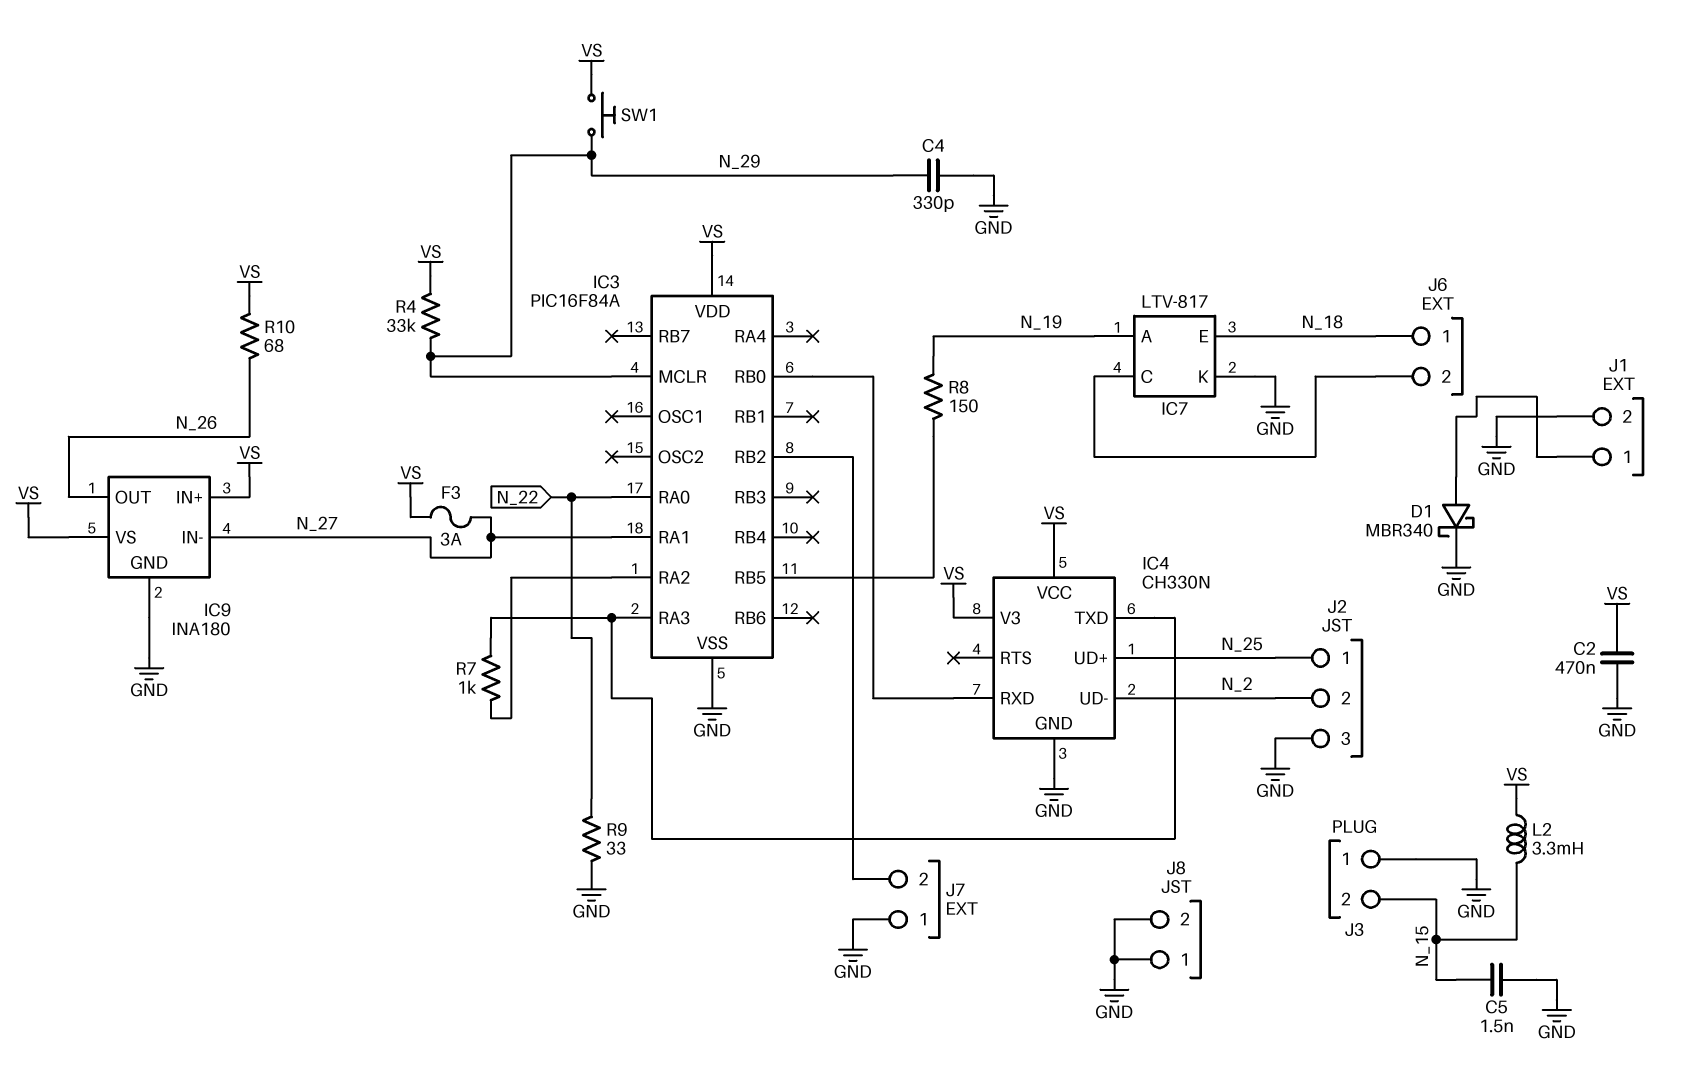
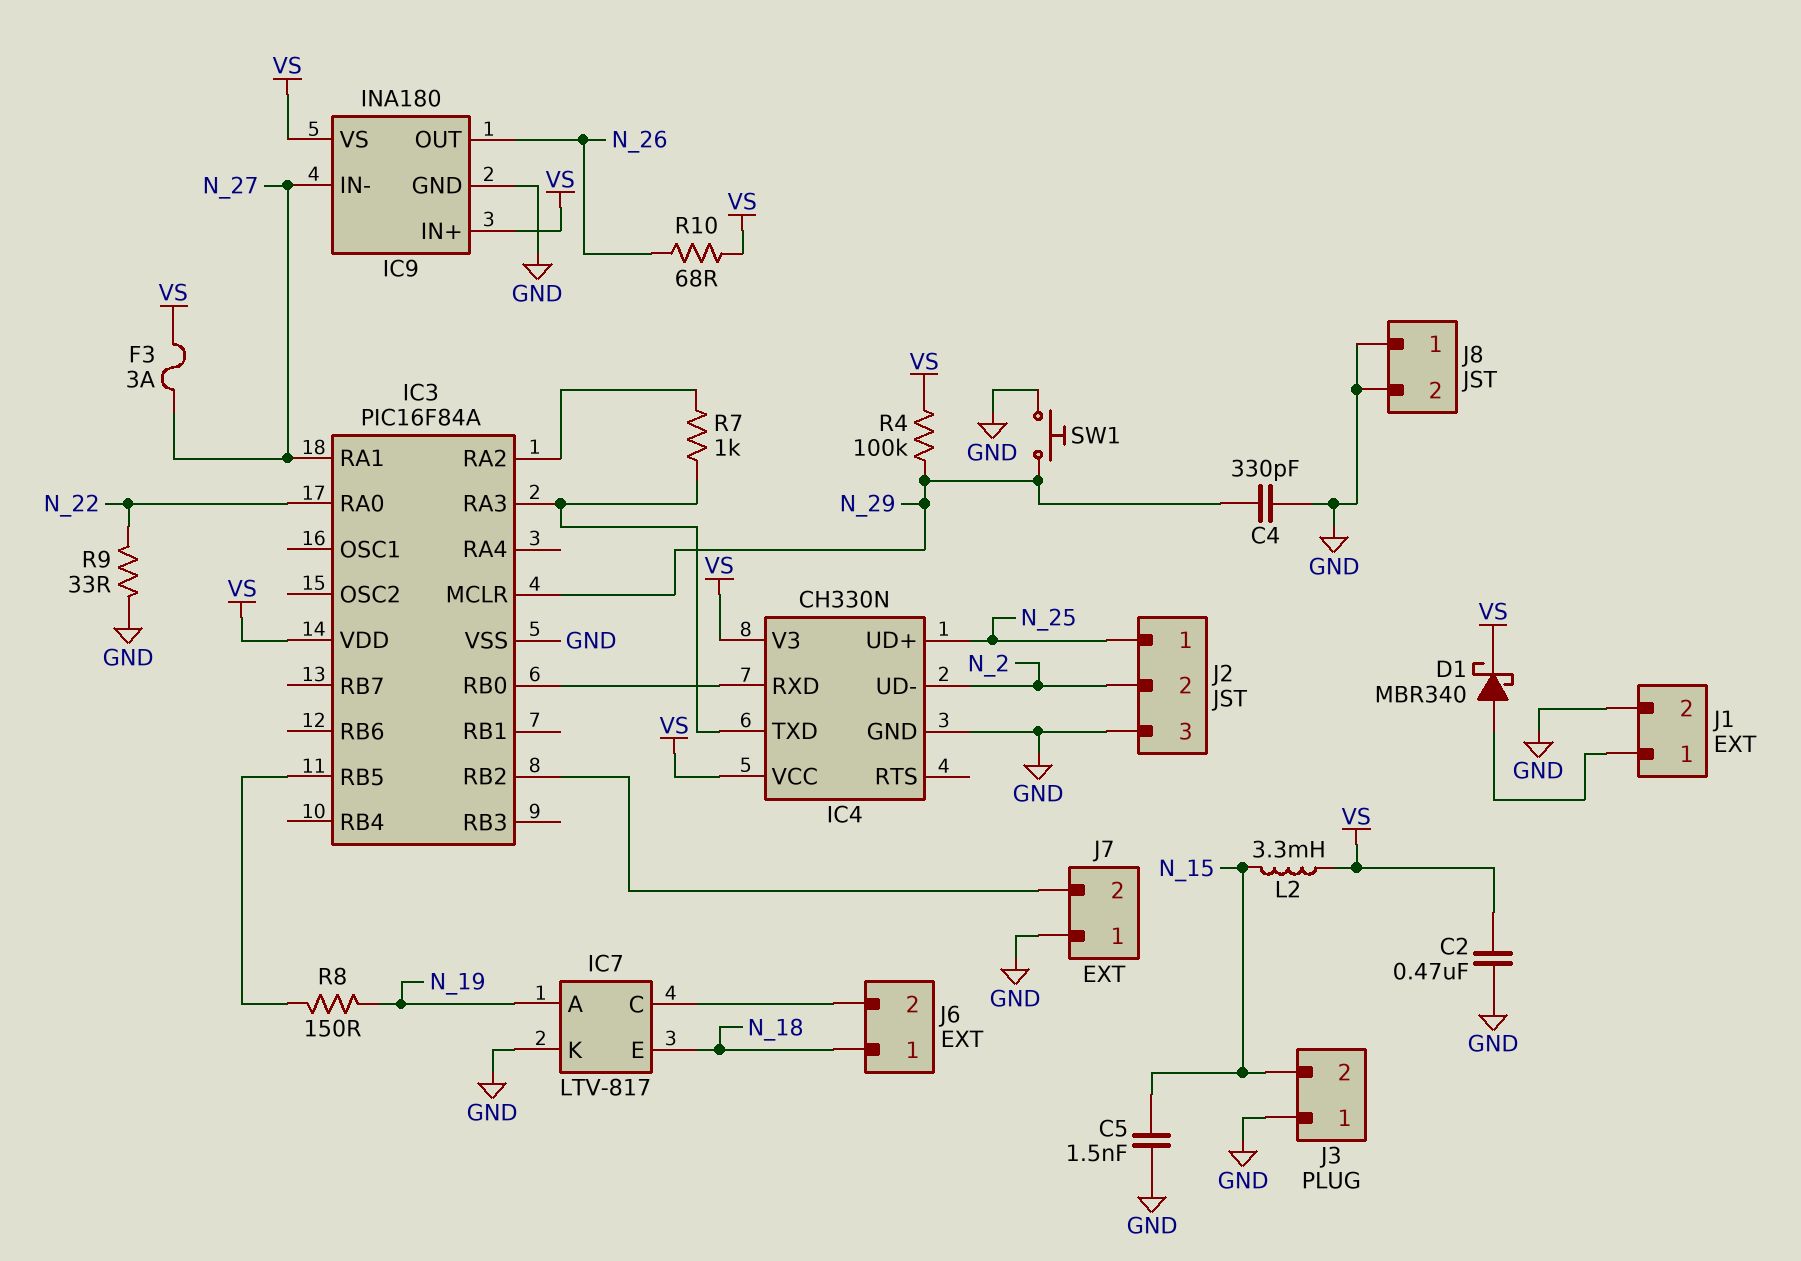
D1: schottky MBR340 (A J1/1, K GND) -> schottky MBR340 (A J1/1, K VS)
R4: 33k (N_29, VS) -> 100k (N_29, VS)
SW1: button (N_29, VS) -> button (GND, N_29)

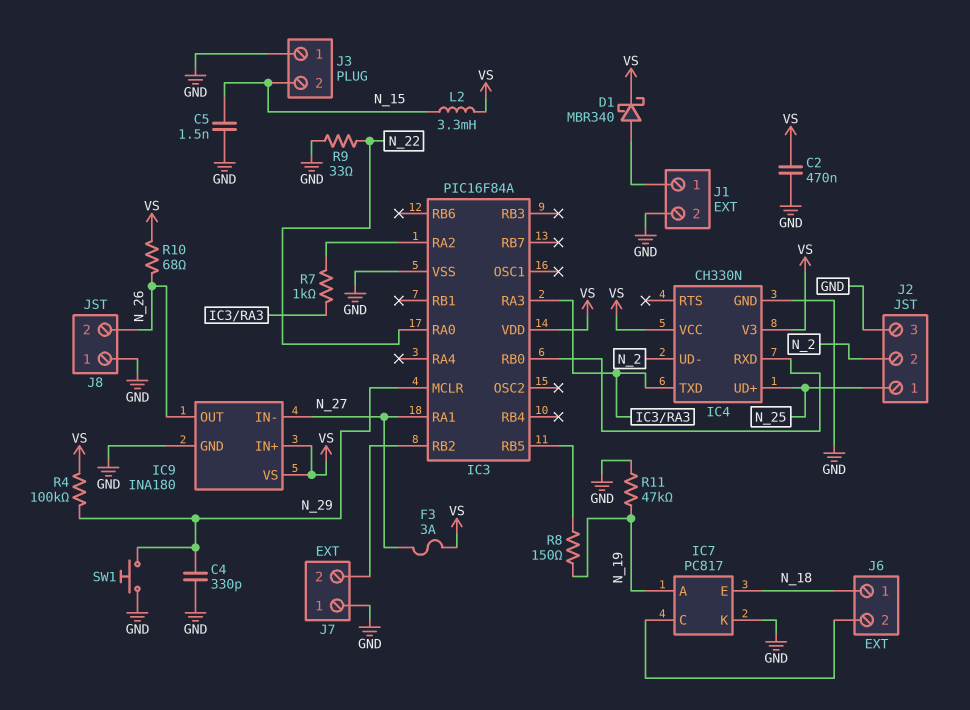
IC7: LTV-817 -> PC817
J8 pin 2: GND -> N_26
R11: none -> 47k (GND, N_19)

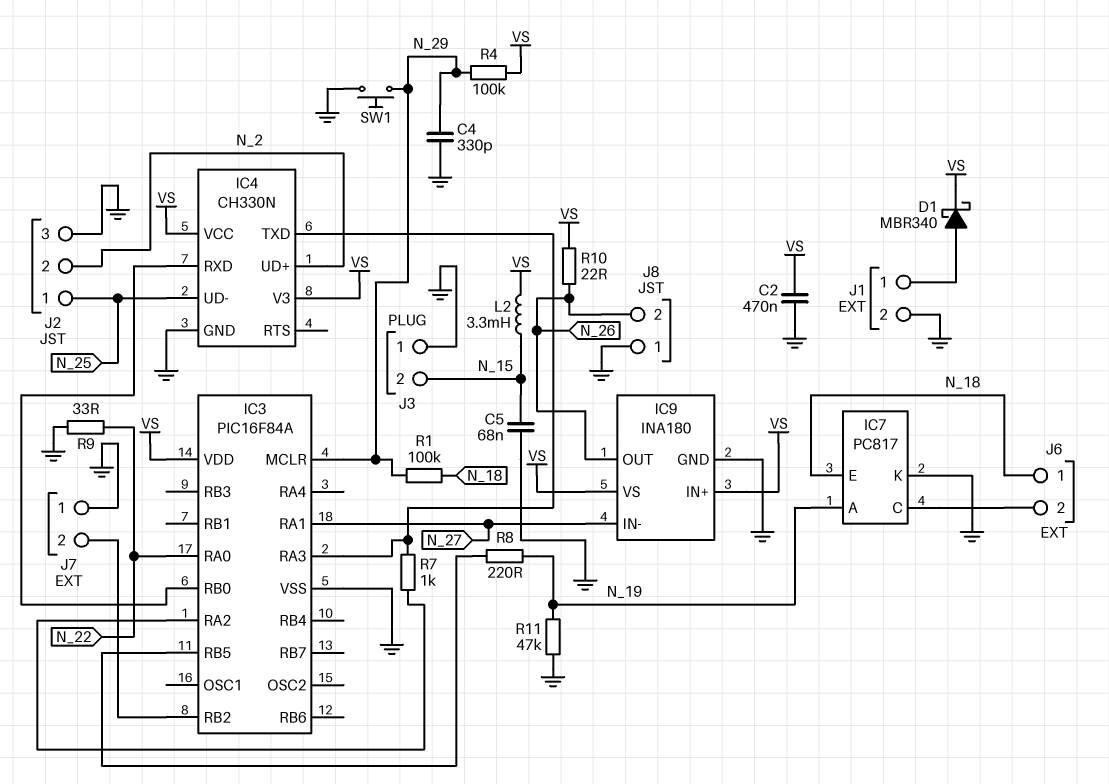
C5: 1.5nF (GND, N_15) -> 68nF (GND, N_15)
F3: 3A (N_27, VS) -> none
IC4 pin UD+: N_25 -> N_2
IC4 pin UD-: N_2 -> N_25
R1: none -> 100k (N_18, N_29)
R8: 150 (IC3/RB5, N_19) -> 220 (IC3/RB5, N_19)
R10: 68 (N_26, VS) -> 22 (N_26, VS)

